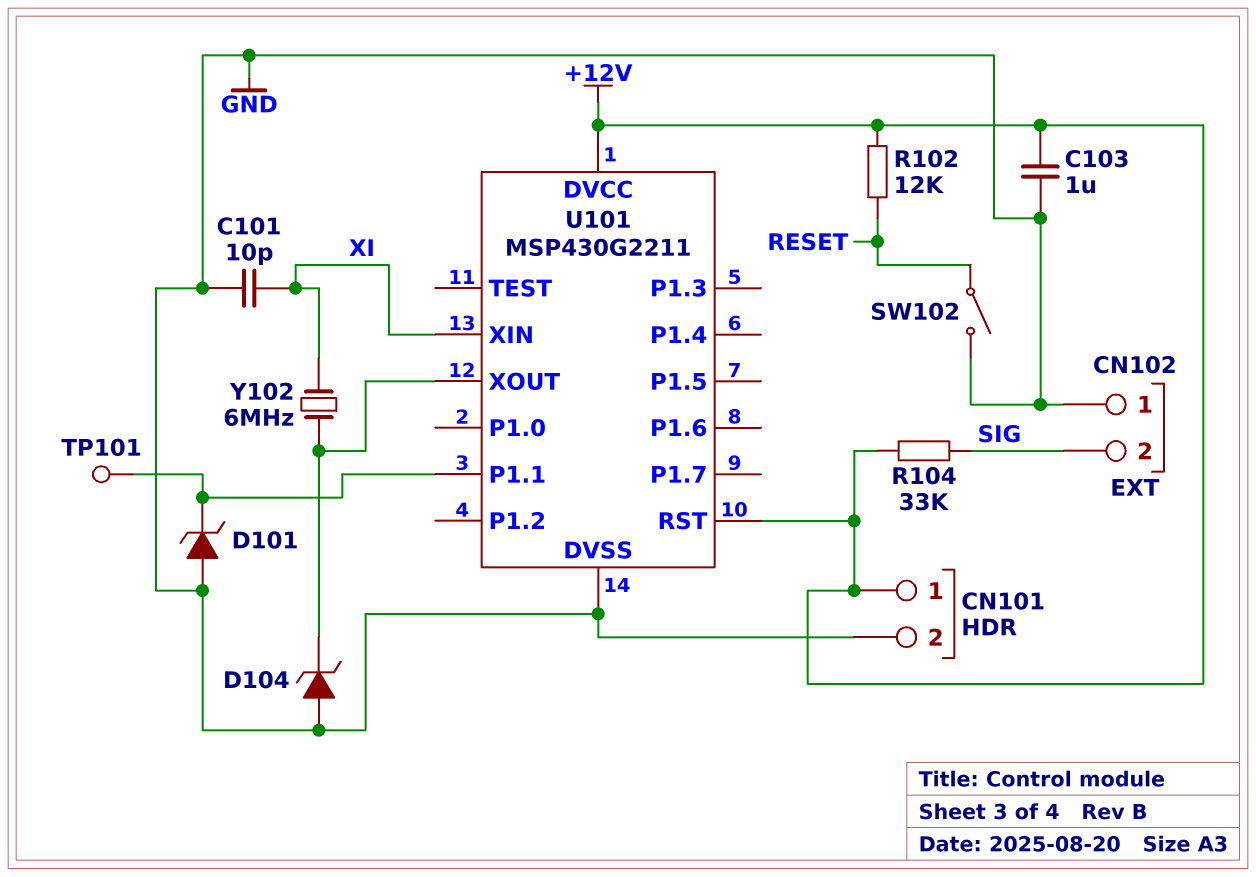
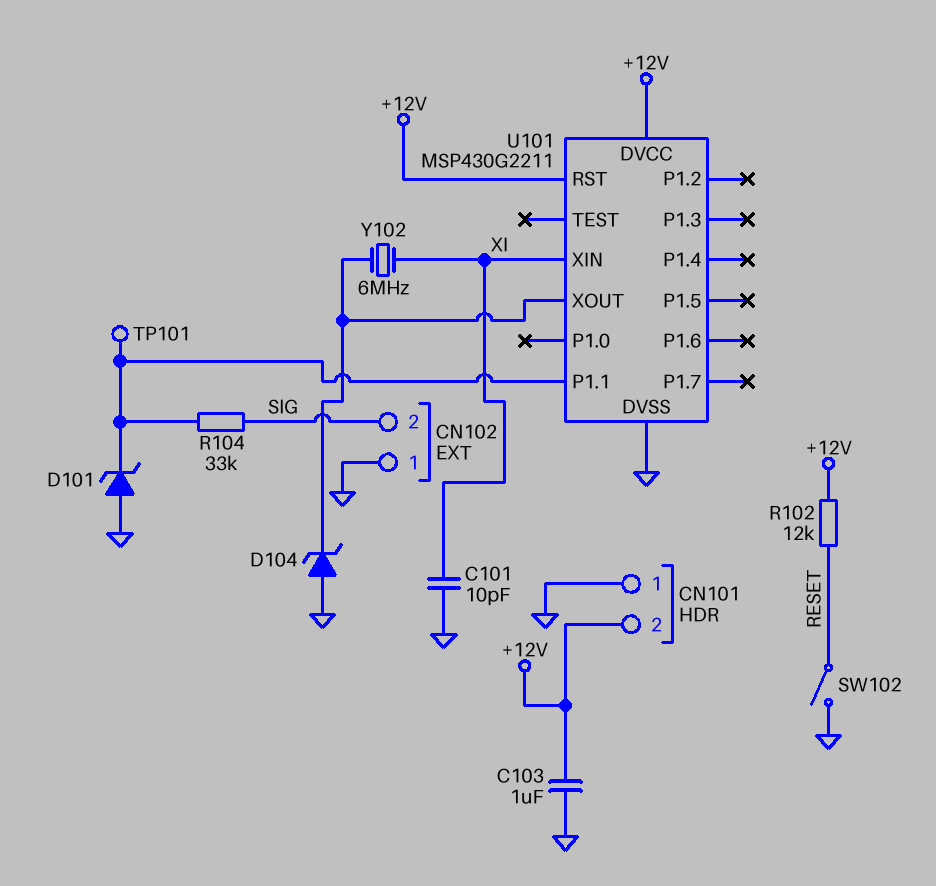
CN101 pin 1: +12V -> GND
CN101 pin 2: GND -> +12V
R104: 33k (+12V, SIG) -> 33k (SIG, U101/P1.1)

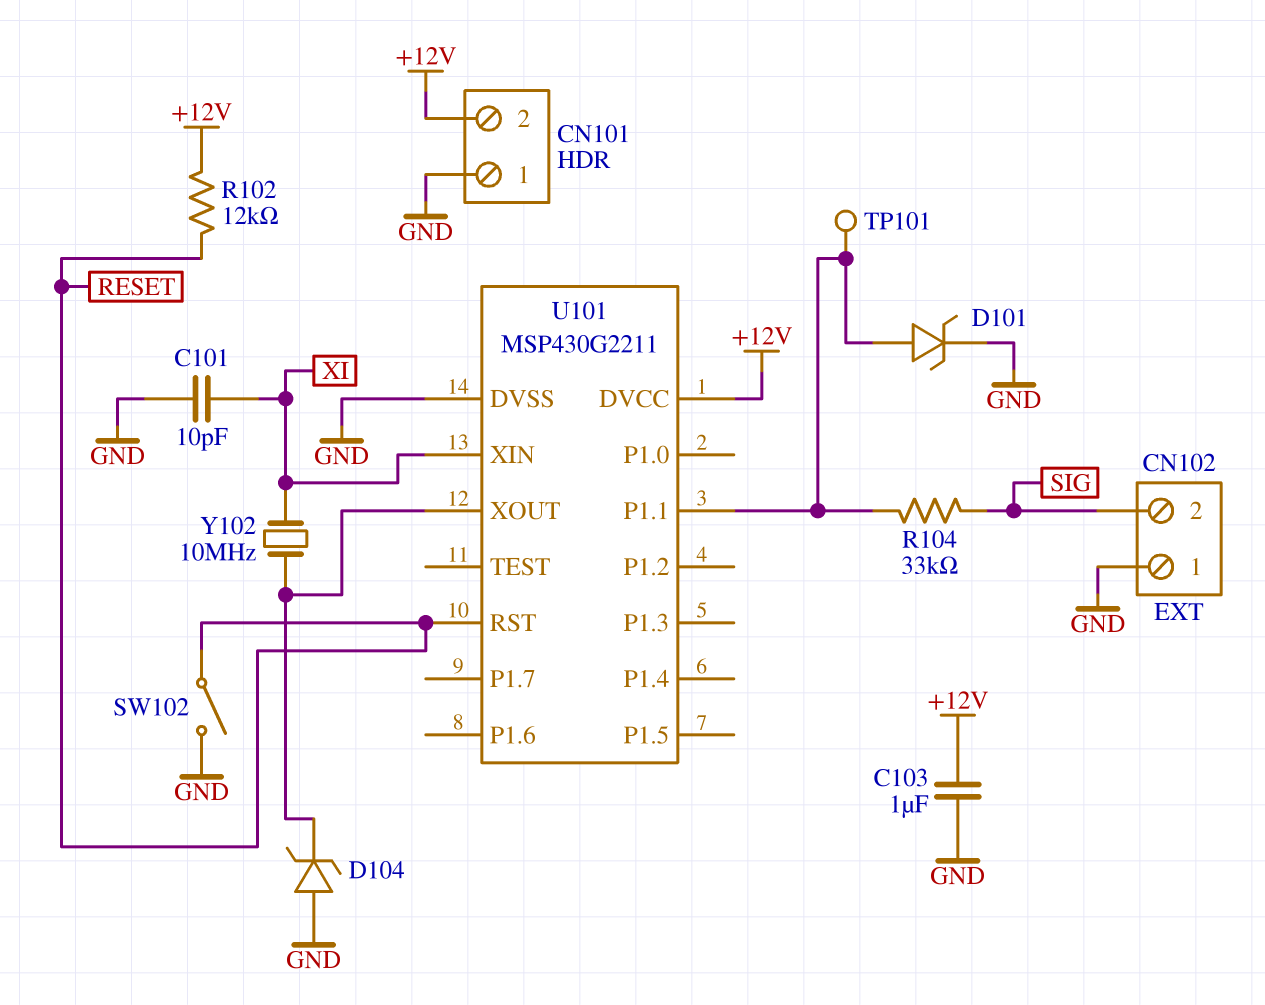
D101: zener (A GND, K U101/P1.1) -> zener (A U101/P1.1, K GND)
U101 pin RST: +12V -> RESET
Y102: 6MHz (U101/XOUT, XI) -> 10MHz (U101/XOUT, XI)

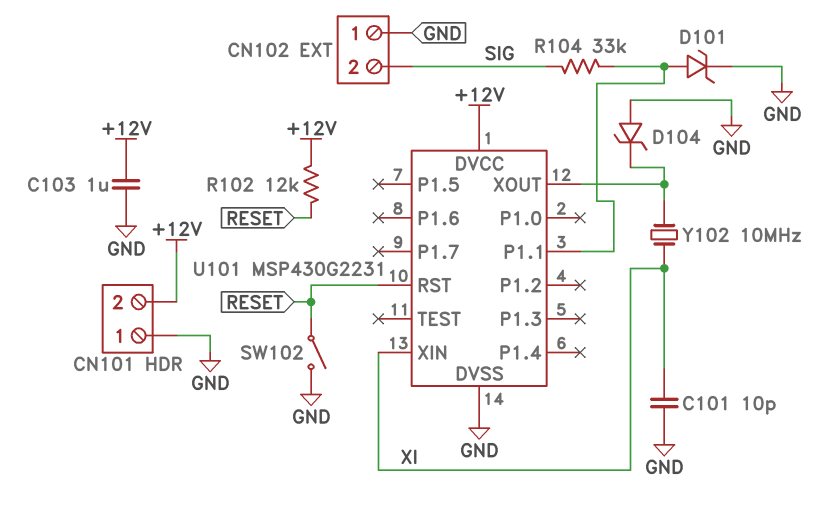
TP101: test point (U101/P1.1) -> none
U101: MSP430G2211 -> MSP430G2231

